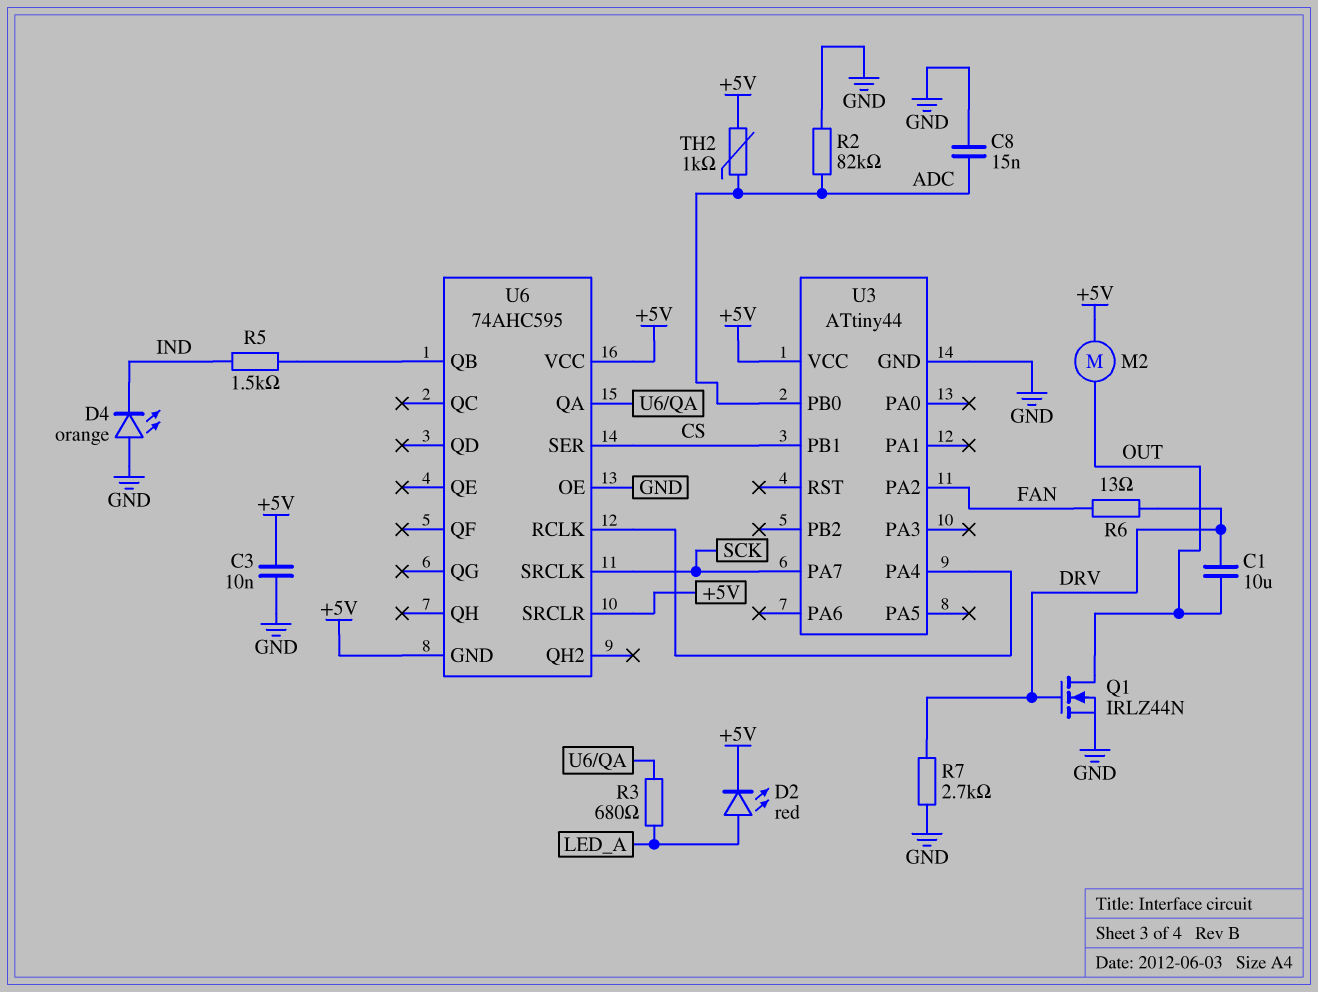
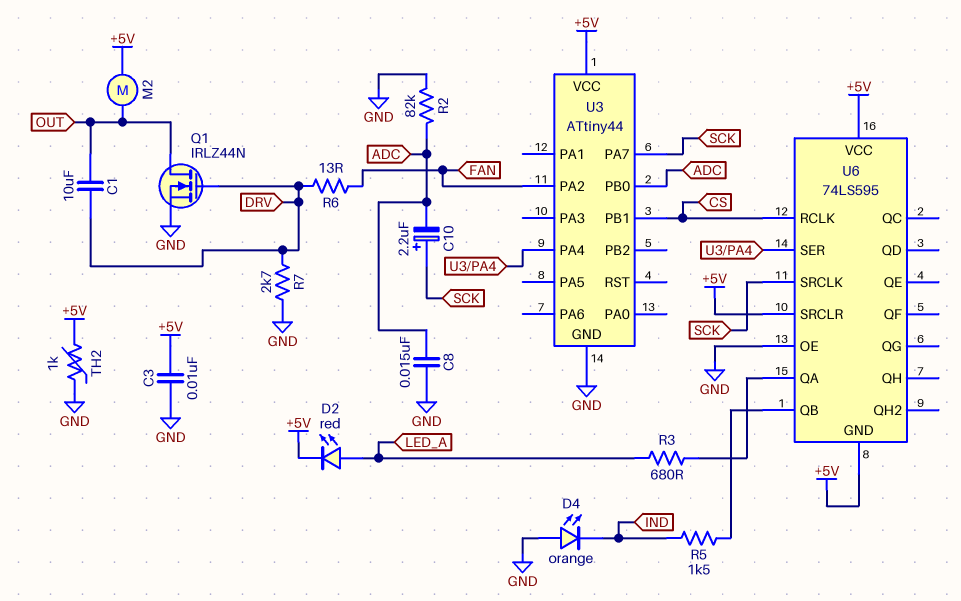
C10: none -> 2.2uF (plus SCK, minus ADC)
TH2: 1k (+5V, ADC) -> 1k (+5V, GND)
U6: 74AHC595 -> 74LS595
U6 pin RCLK: U3/PA4 -> CS
U6 pin SER: CS -> U3/PA4

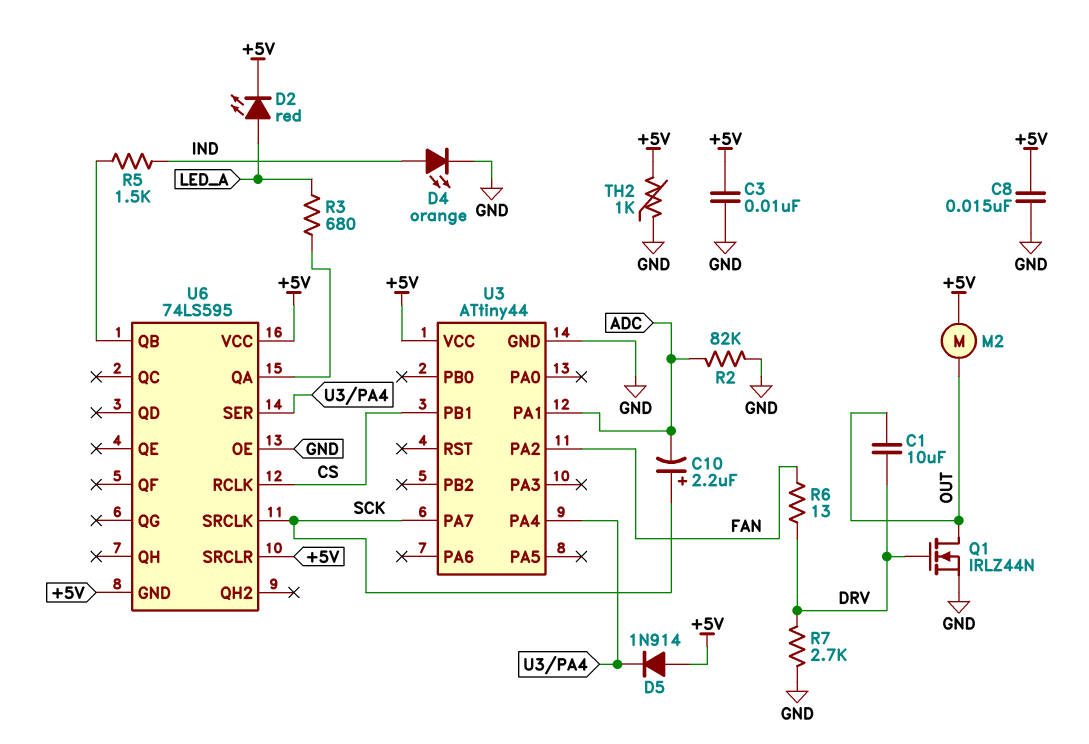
C8: 15nF (ADC, GND) -> 15nF (+5V, GND)
D4: LED orange (A GND, K IND) -> LED orange (A IND, K GND)
D5: none -> diode 1N914 (A +5V, K U3/PA4)
U3 pin PA1: none -> ADC
U3 pin PB0: ADC -> none

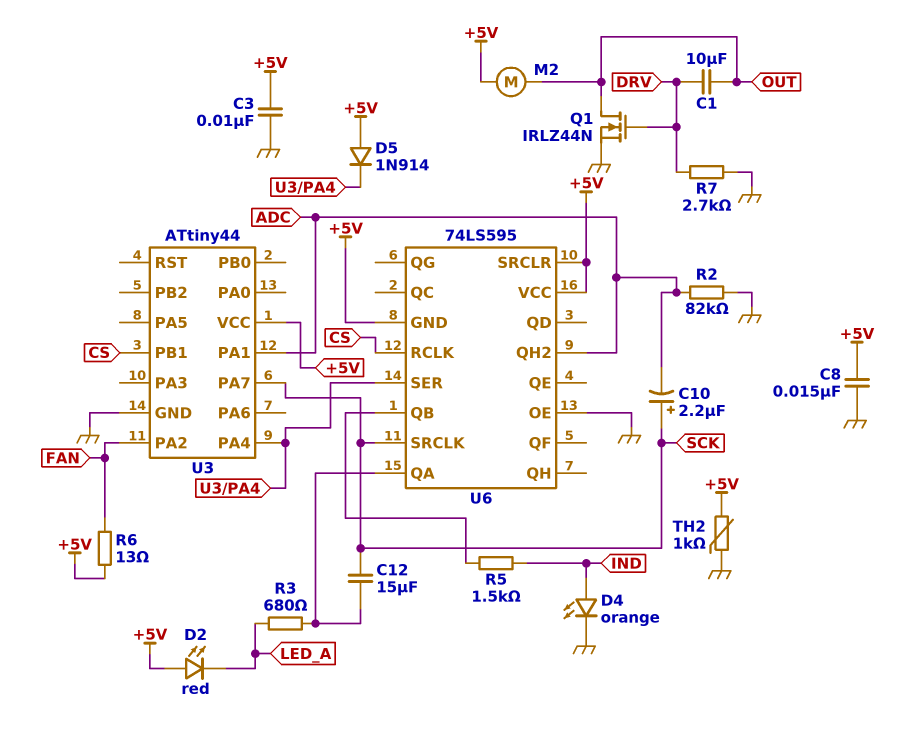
C12: none -> 15uF (SCK, U6/QA)
D2: LED red (A LED_A, K +5V) -> LED red (A +5V, K LED_A)
R6: 13 (DRV, FAN) -> 13 (+5V, FAN)
U6 pin QH2: none -> ADC

